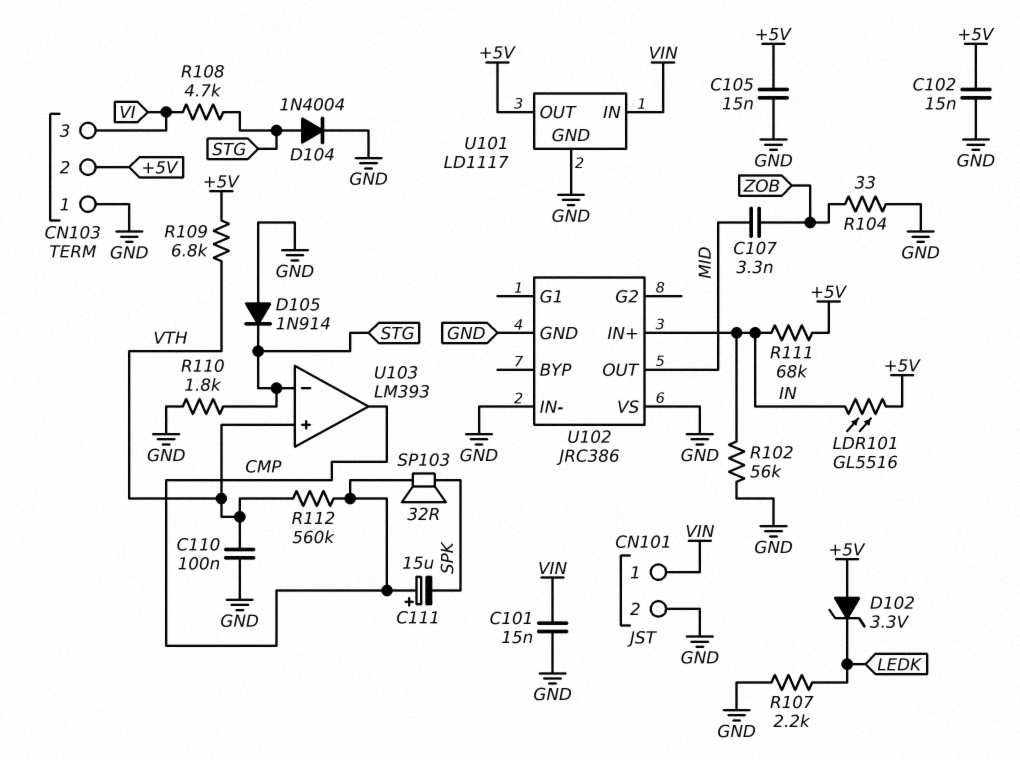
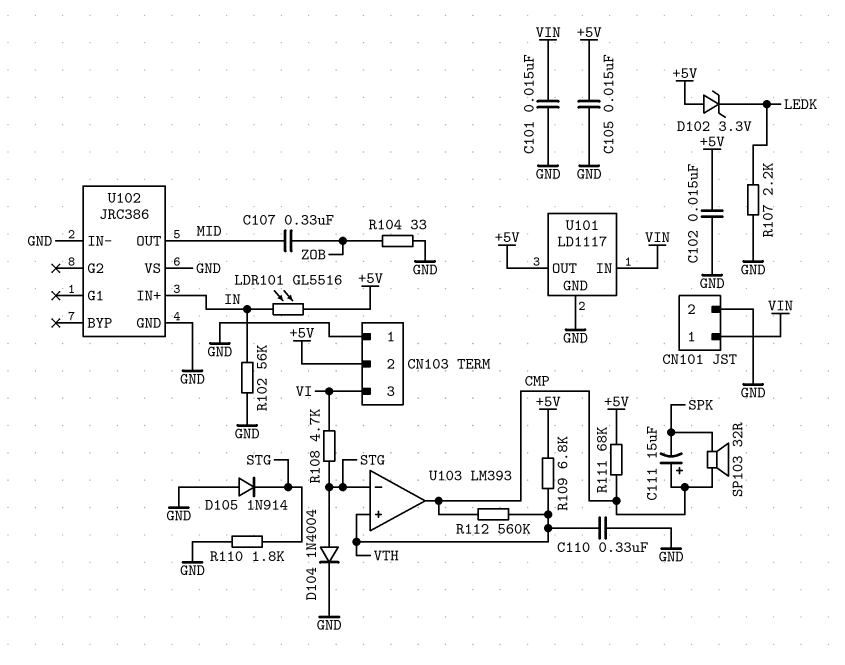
C107: 3.3nF (MID, ZOB) -> 330nF (MID, ZOB)
C110: 100nF (GND, VTH) -> 330nF (GND, VTH)
R111: 68k (+5V, IN) -> 68k (+5V, CMP)

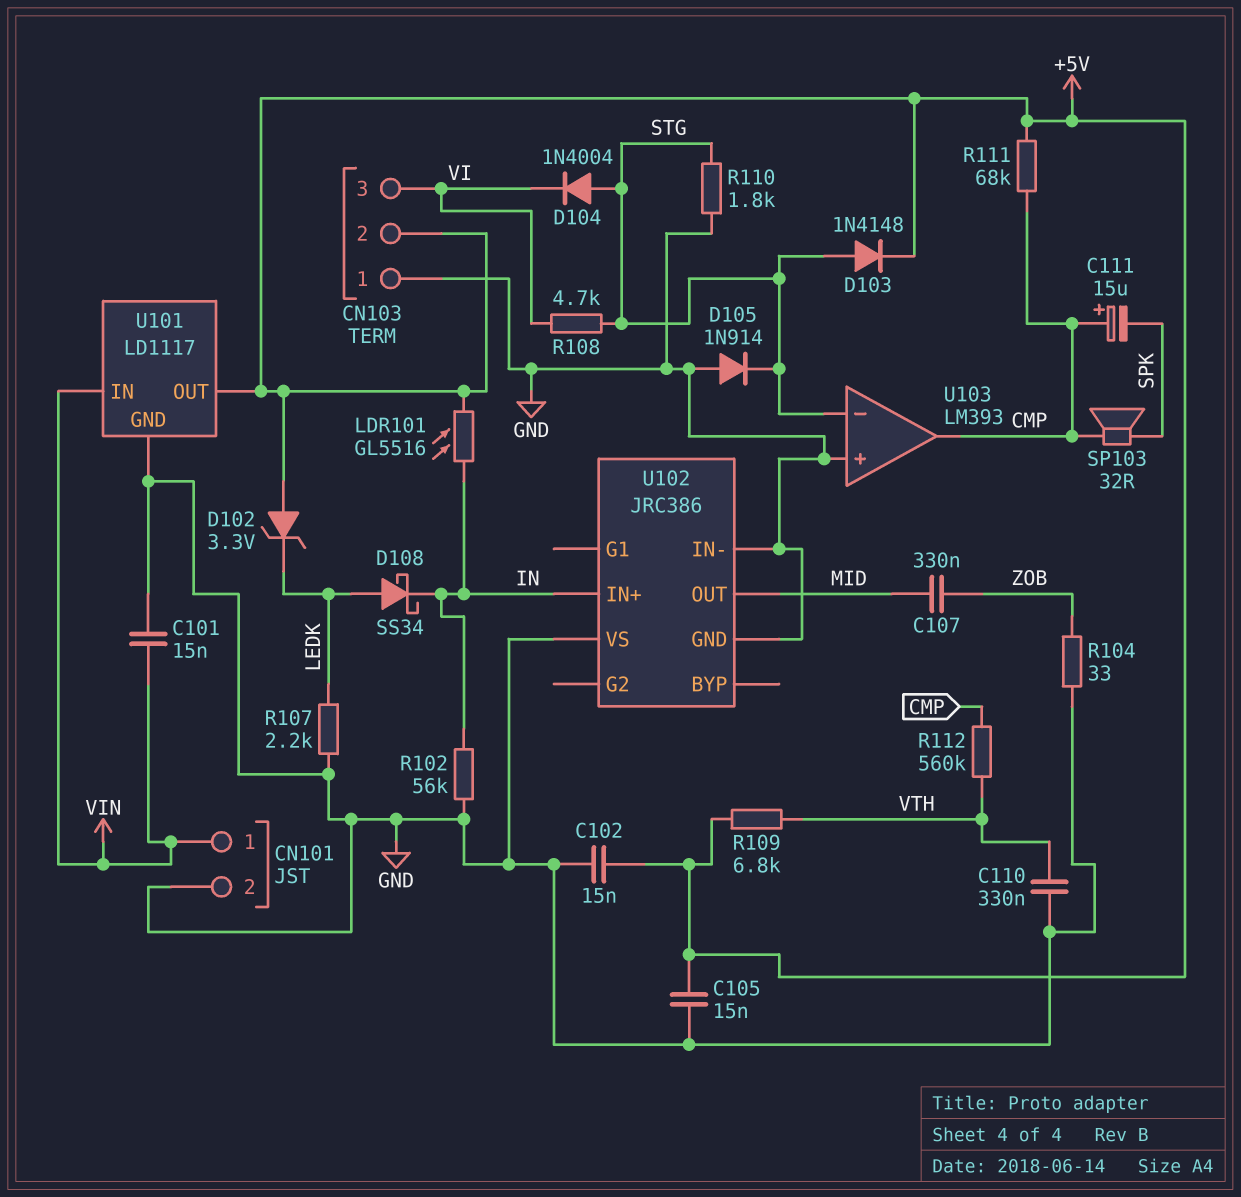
D103: none -> diode 1N4148 (A STG, K +5V)
D104: diode 1N4004 (A STG, K GND) -> diode 1N4004 (A STG, K VI)
D108: none -> schottky SS34 (A LEDK, K IN)
U103 pin in+: VTH -> GND

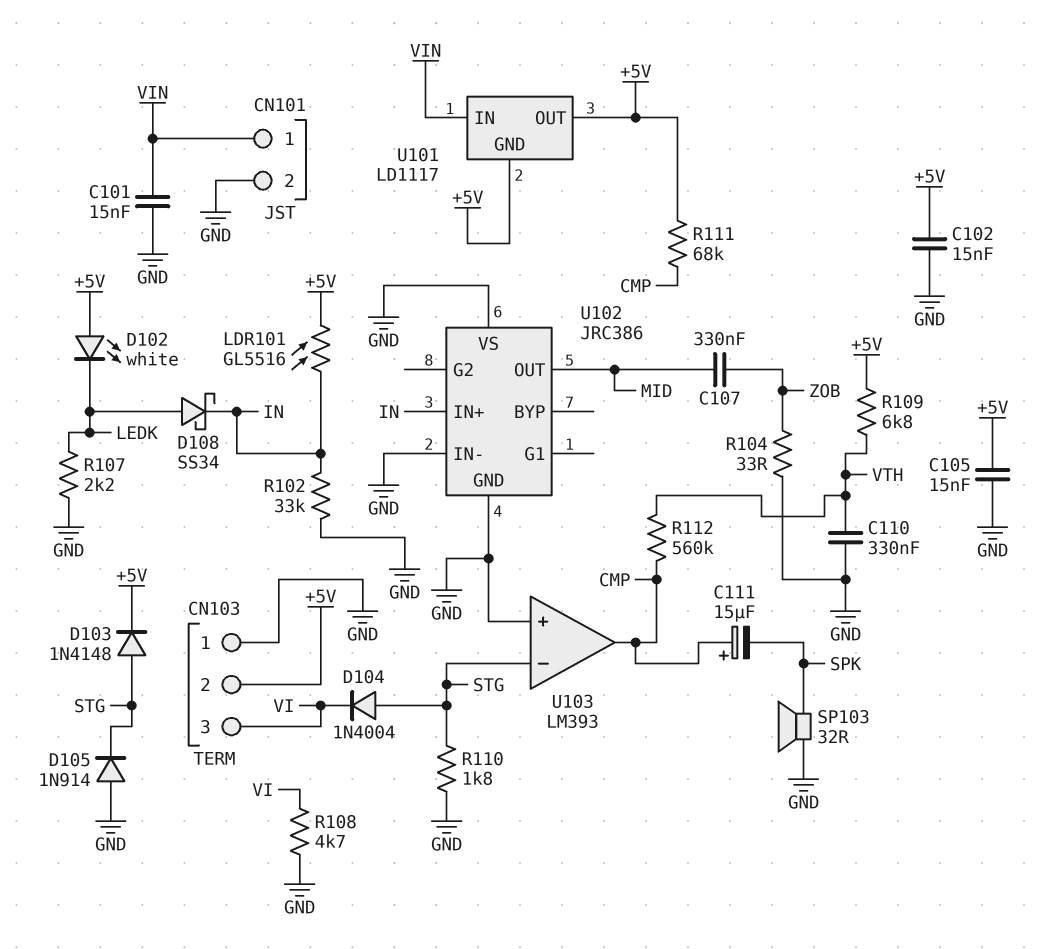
D102: zener 3.3V (A +5V, K LEDK) -> LED white (A +5V, K LEDK)
R102: 56k (GND, IN) -> 33k (GND, IN)
R108: 4.7k (STG, VI) -> 4.7k (GND, VI)
SP103: speaker 32R (CMP, SPK) -> speaker 32R (GND, SPK)
U101 pin GND: GND -> +5V

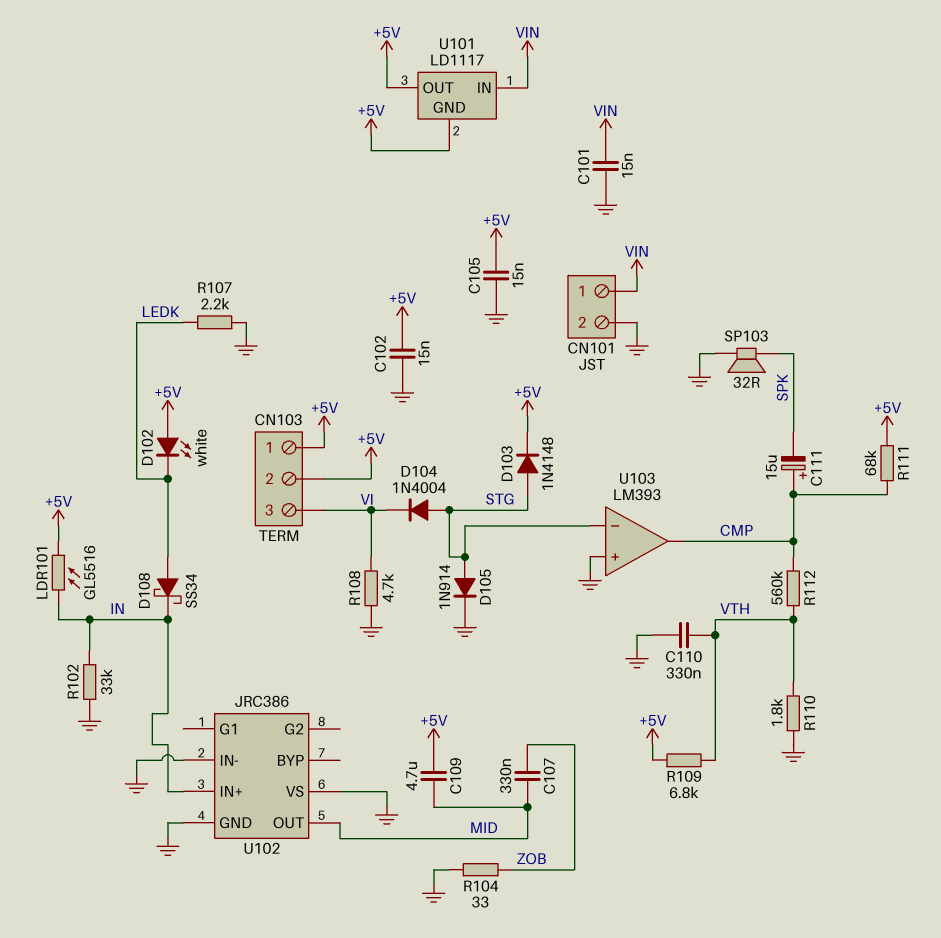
C109: none -> 4.7uF (+5V, MID)
CN103 pin 1: GND -> +5V
D105: diode 1N914 (A GND, K STG) -> diode 1N914 (A STG, K GND)
R110: 1.8k (GND, STG) -> 1.8k (GND, VTH)

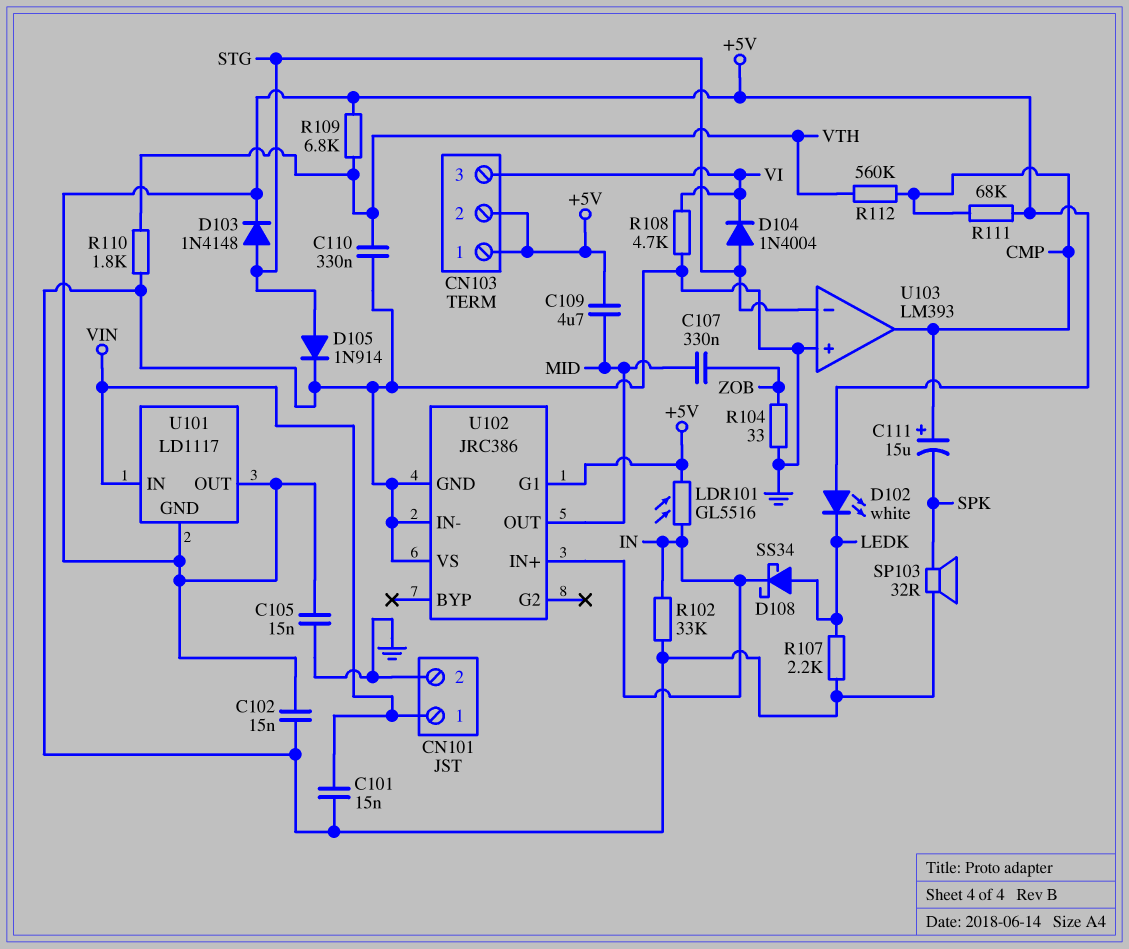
U102 pin G1: none -> +5V

